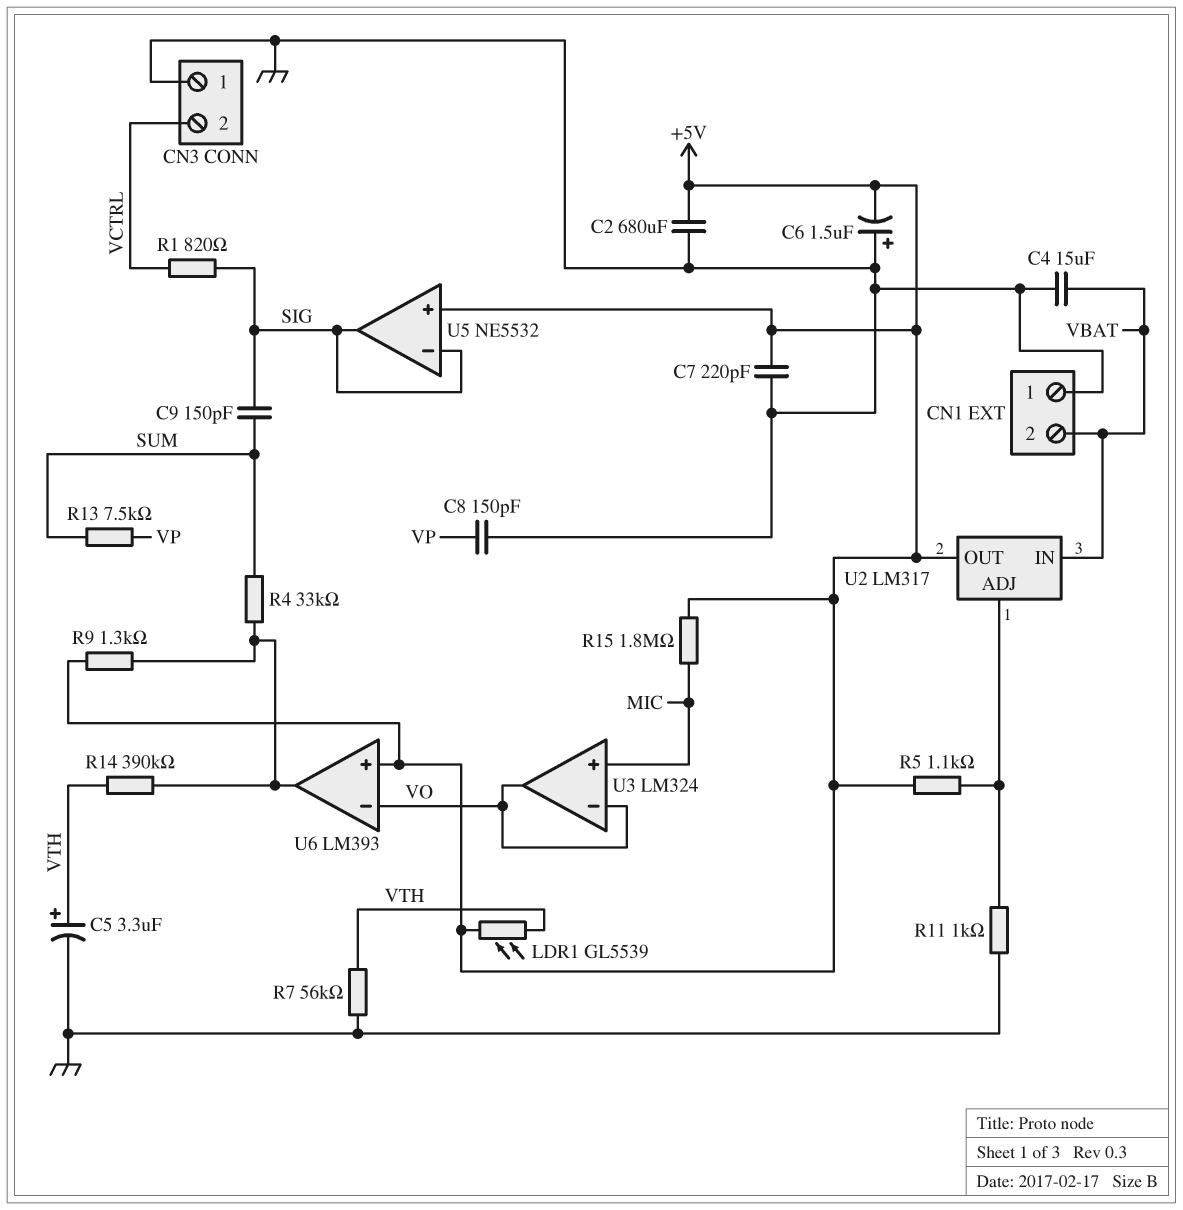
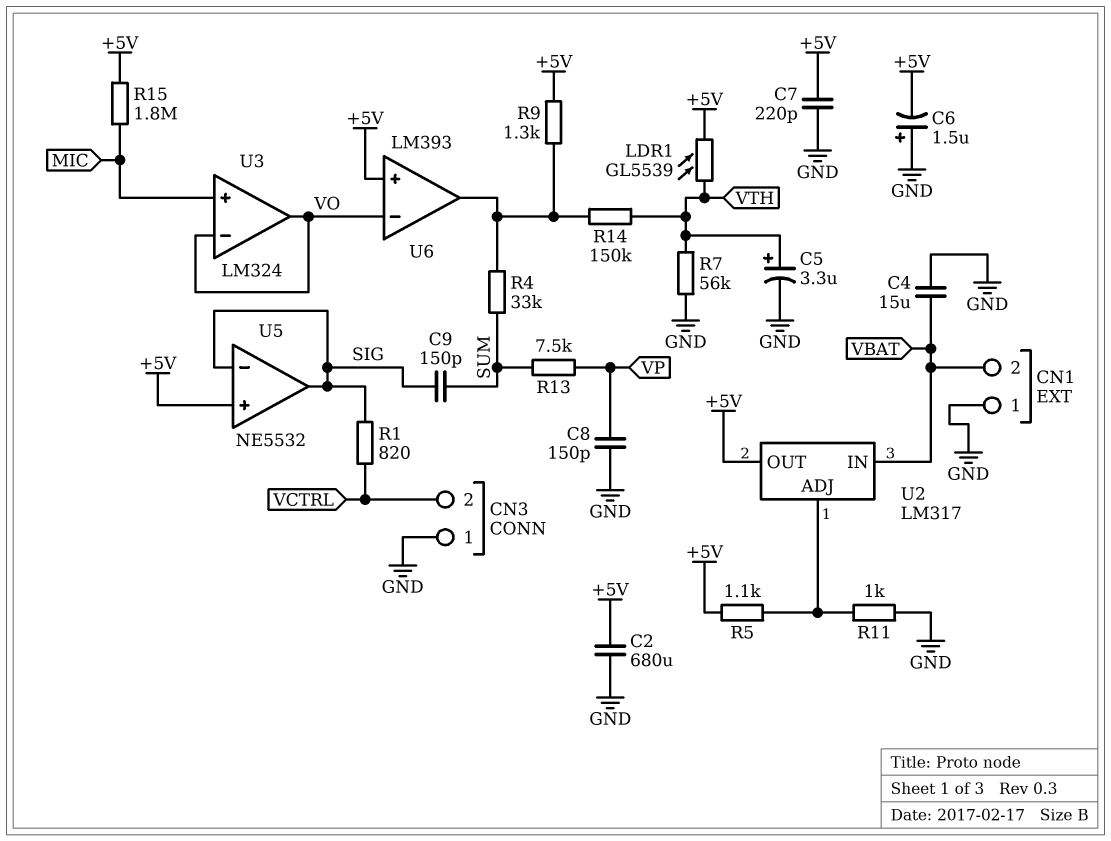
R14: 390k (U6/out, VTH) -> 150k (U6/out, VTH)

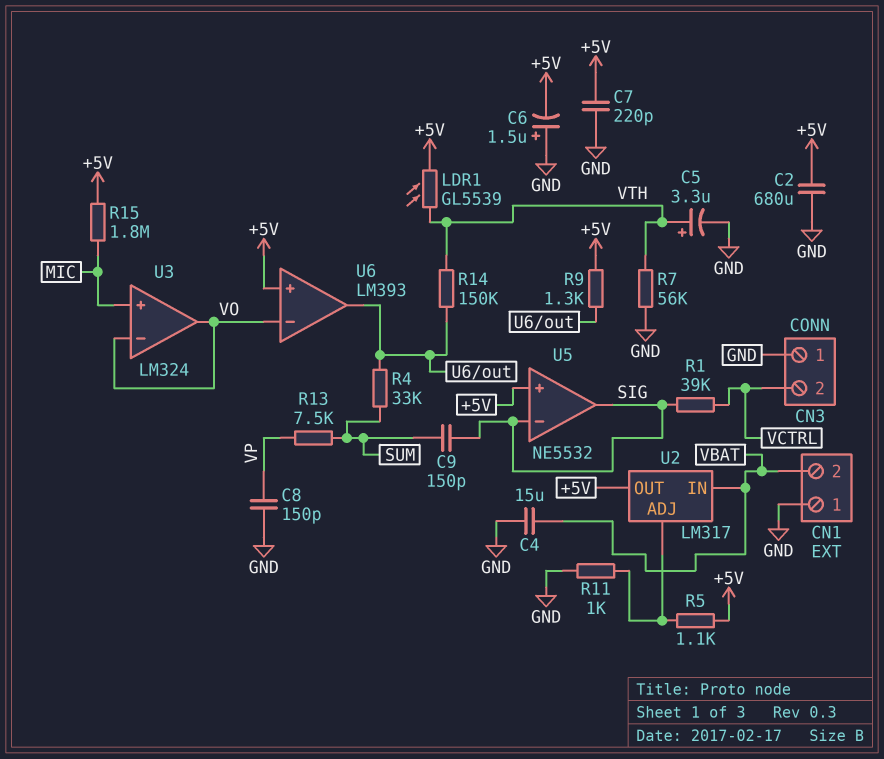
R1: 820 (SIG, VCTRL) -> 39k (SIG, VCTRL)

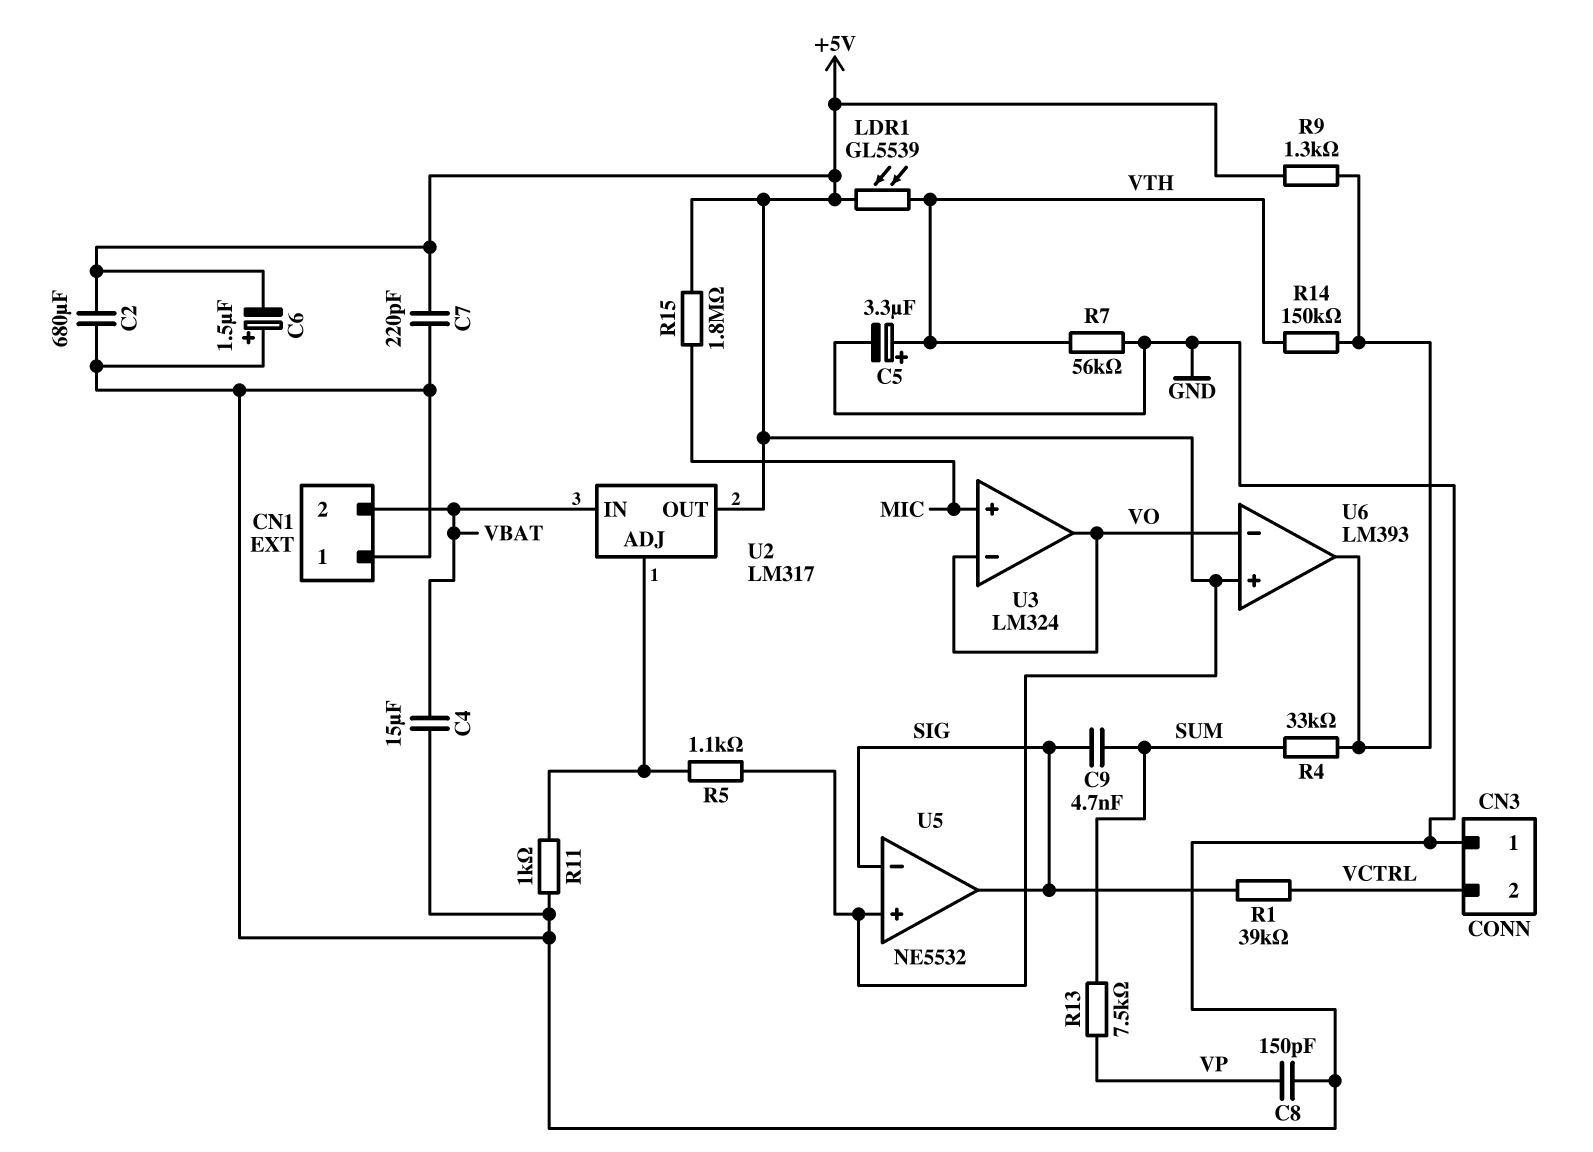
C9: 150pF (SIG, SUM) -> 4.7nF (SIG, SUM)

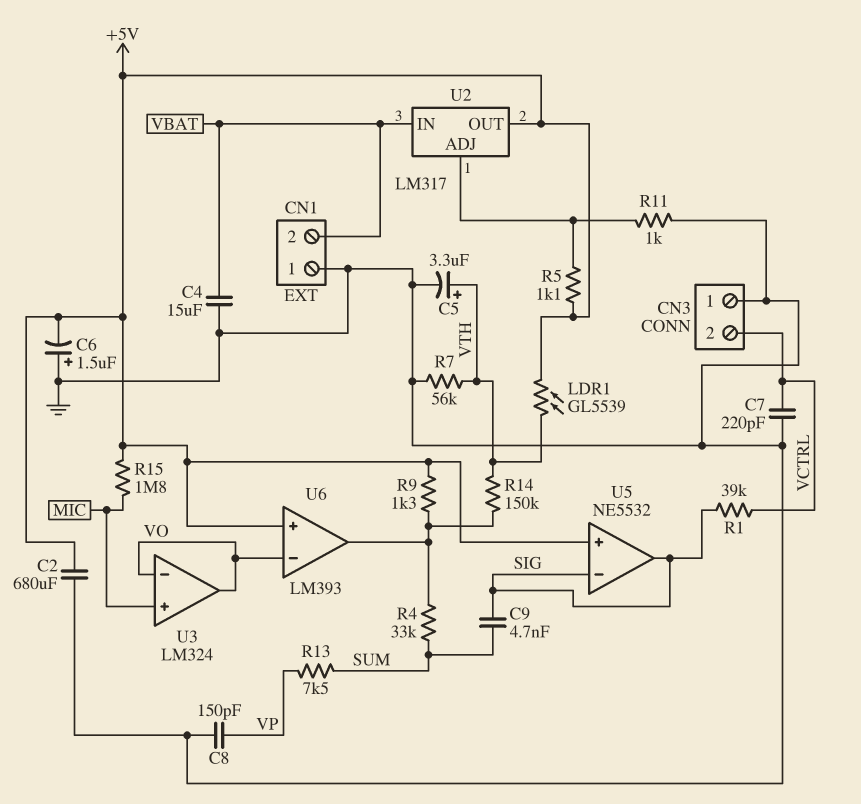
C7: 220pF (+5V, GND) -> 220pF (GND, VCTRL)

